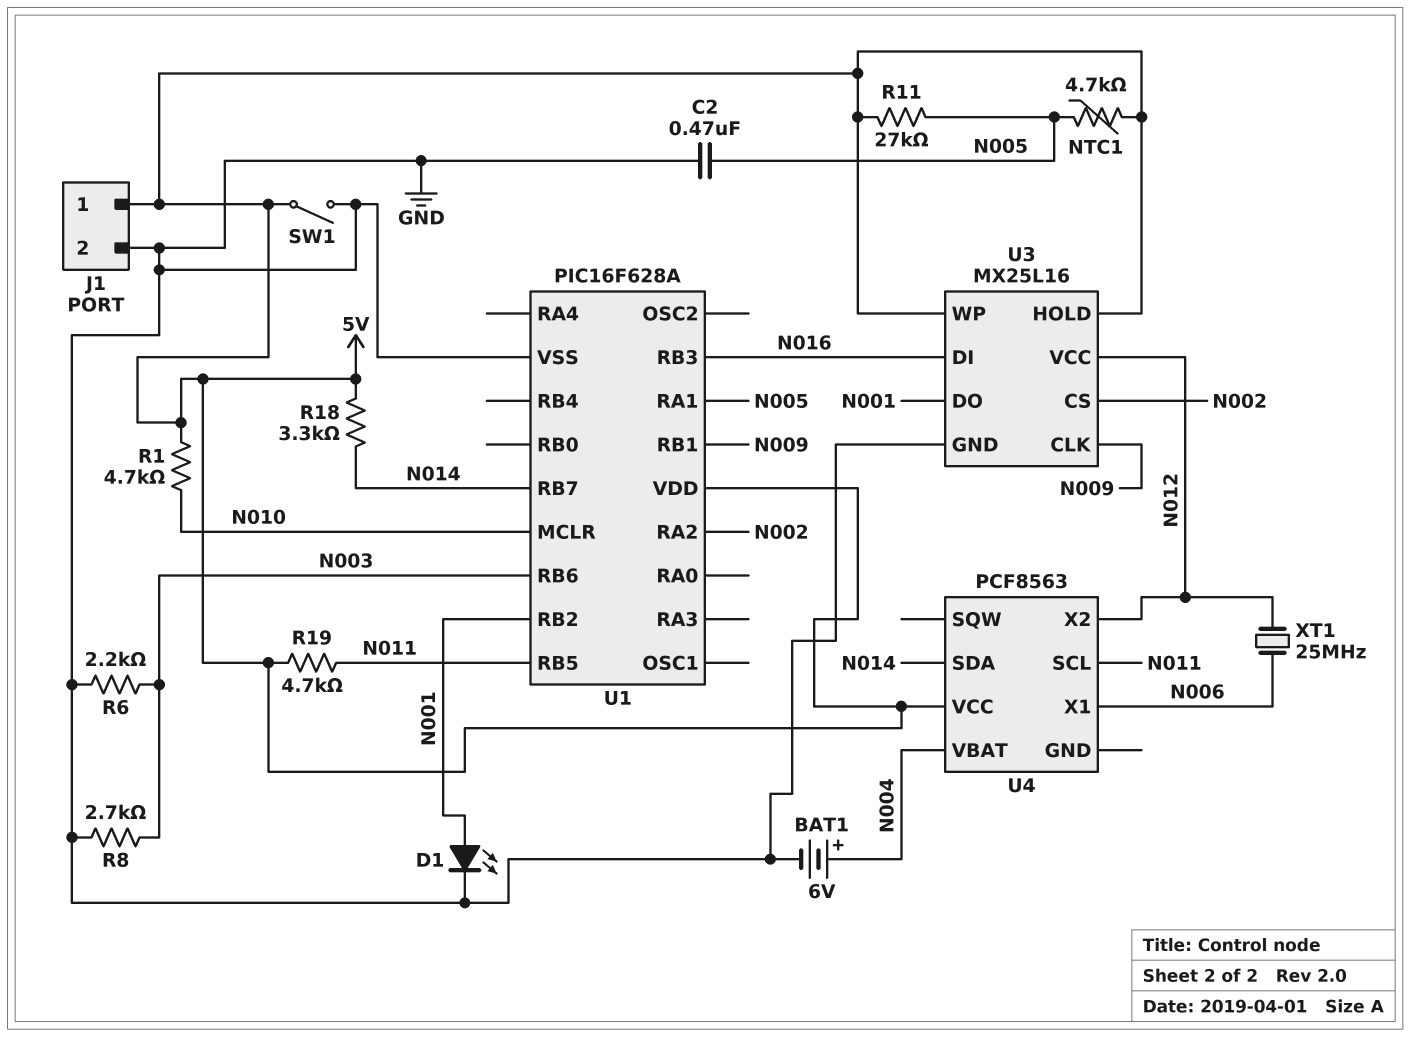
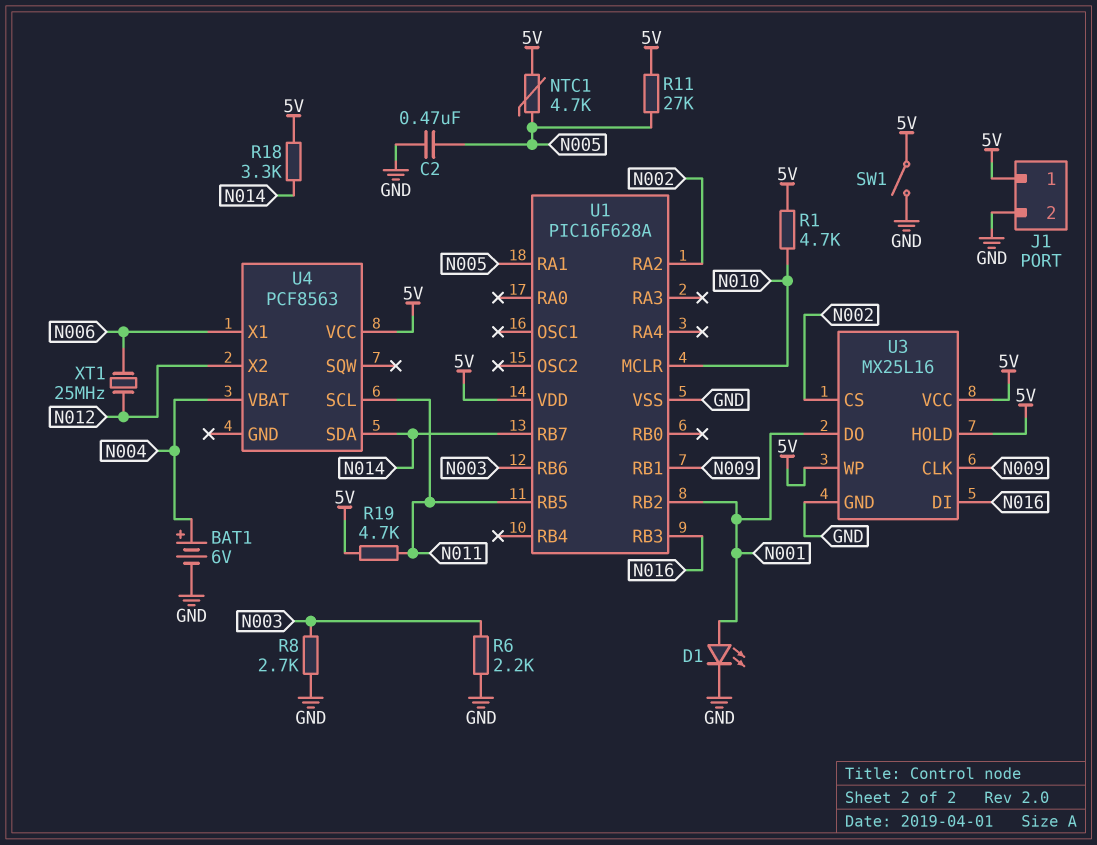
U3 pin VCC: N012 -> 5V

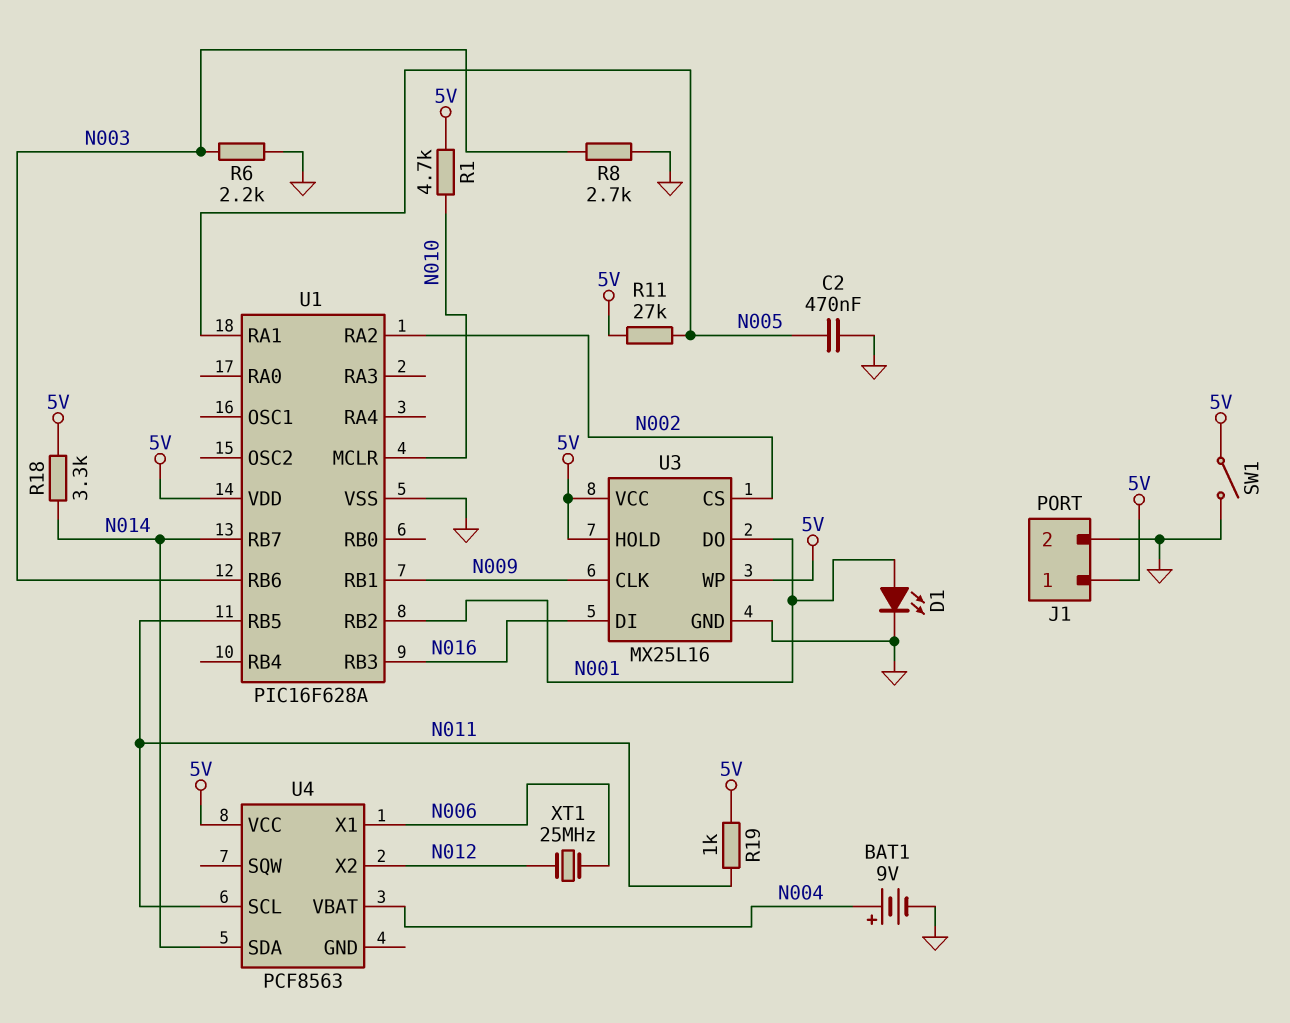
BAT1: 6V (plus N004, minus GND) -> 9V (plus N004, minus GND)
NTC1: 4.7k (5V, N005) -> none
R19: 4.7k (5V, N011) -> 1k (5V, N011)

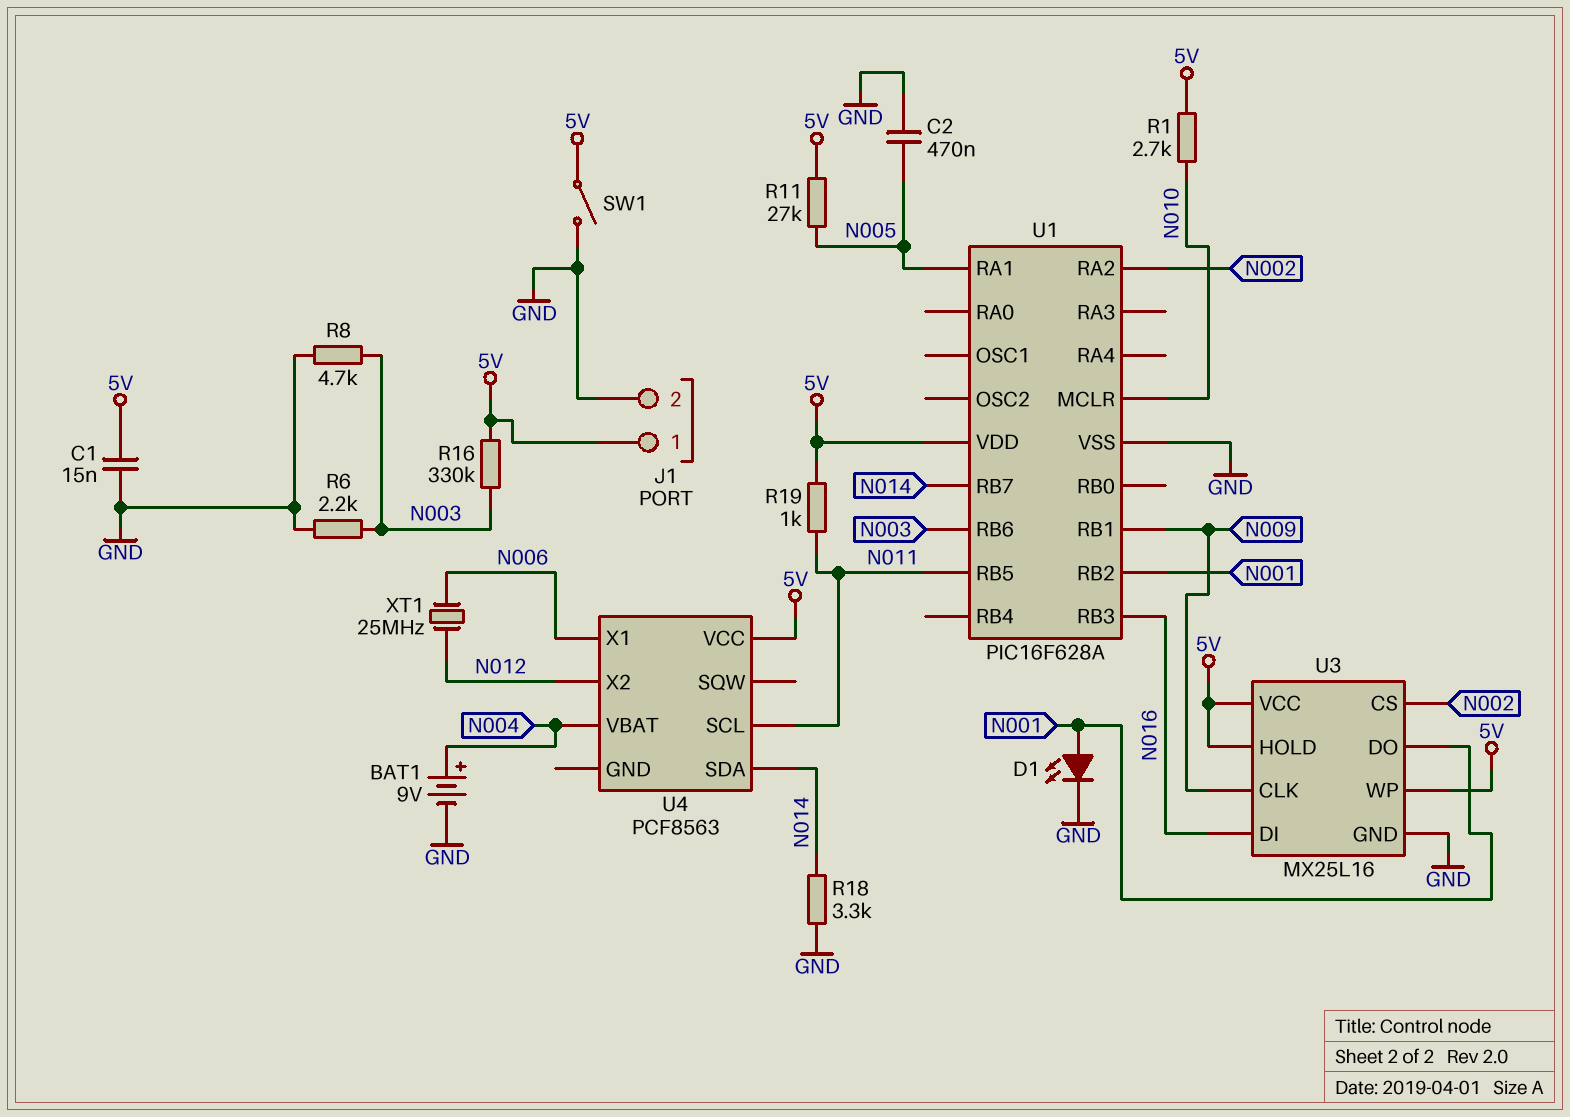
C1: none -> 15nF (5V, GND)
R1: 4.7k (5V, N010) -> 2.7k (5V, N010)
R8: 2.7k (GND, N003) -> 4.7k (GND, N003)
R16: none -> 330k (5V, N003)
R18: 3.3k (5V, N014) -> 3.3k (GND, N014)

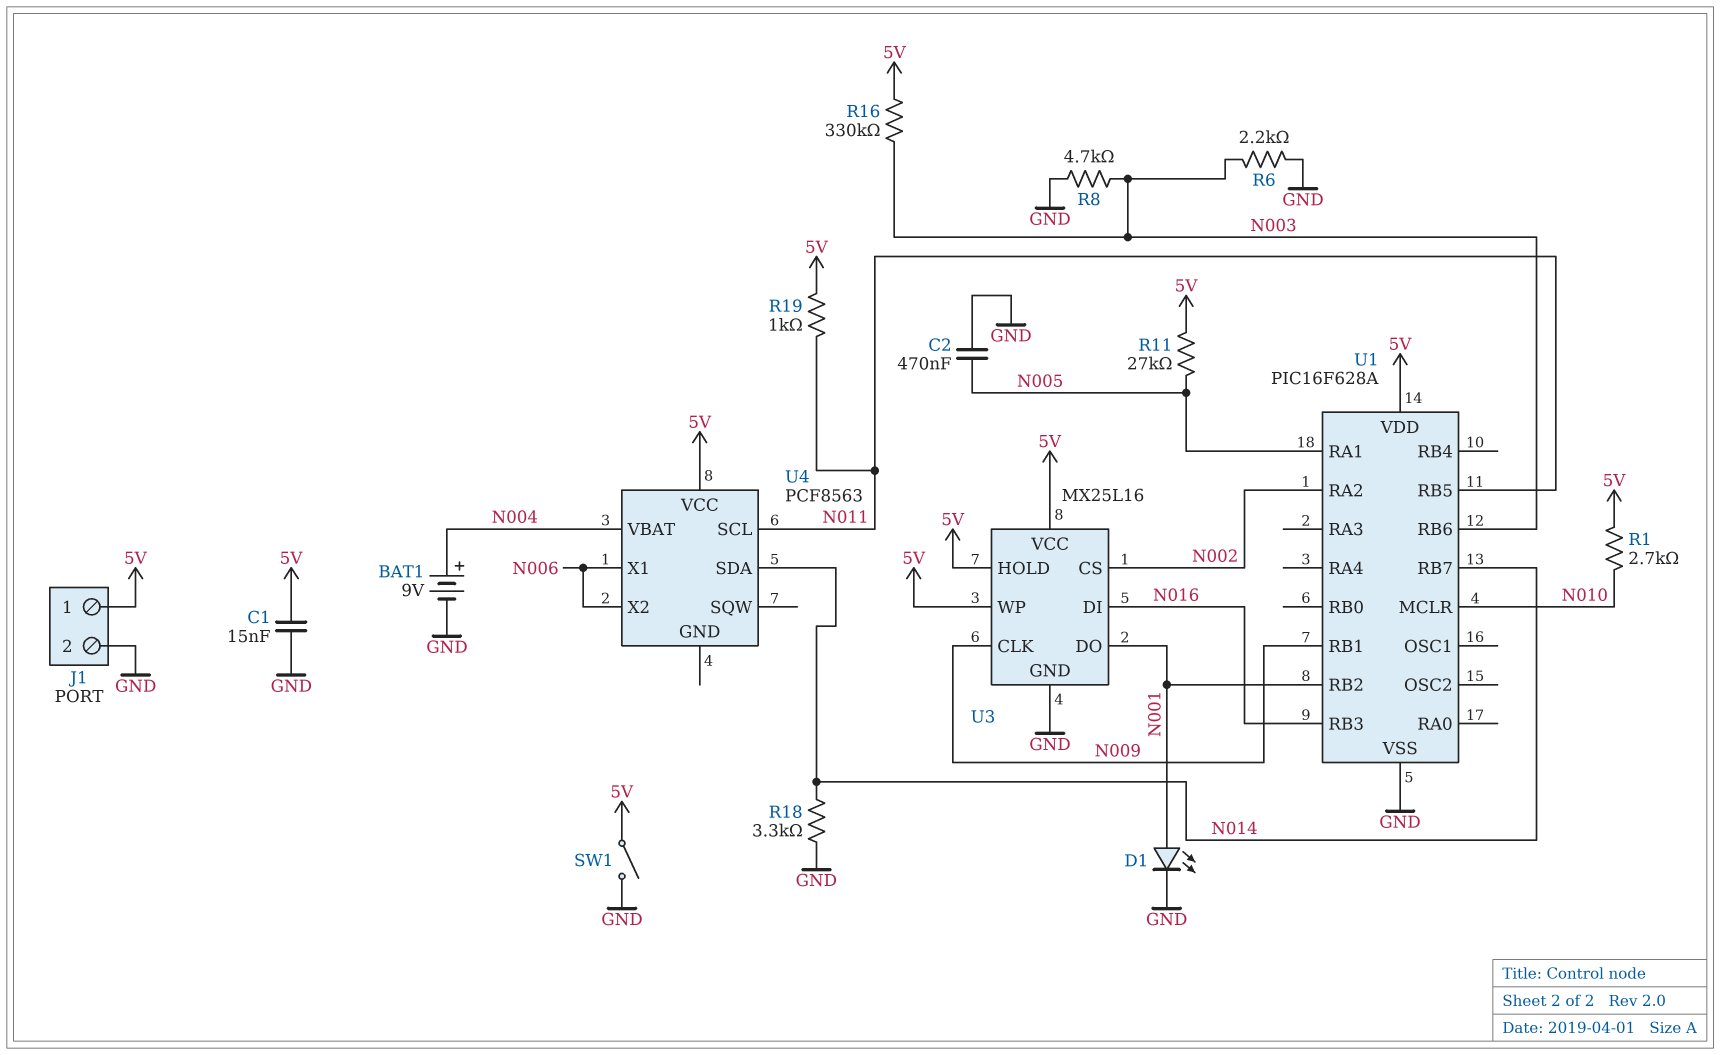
U4 pin X2: N012 -> N006
XT1: 25MHz (N006, N012) -> none

